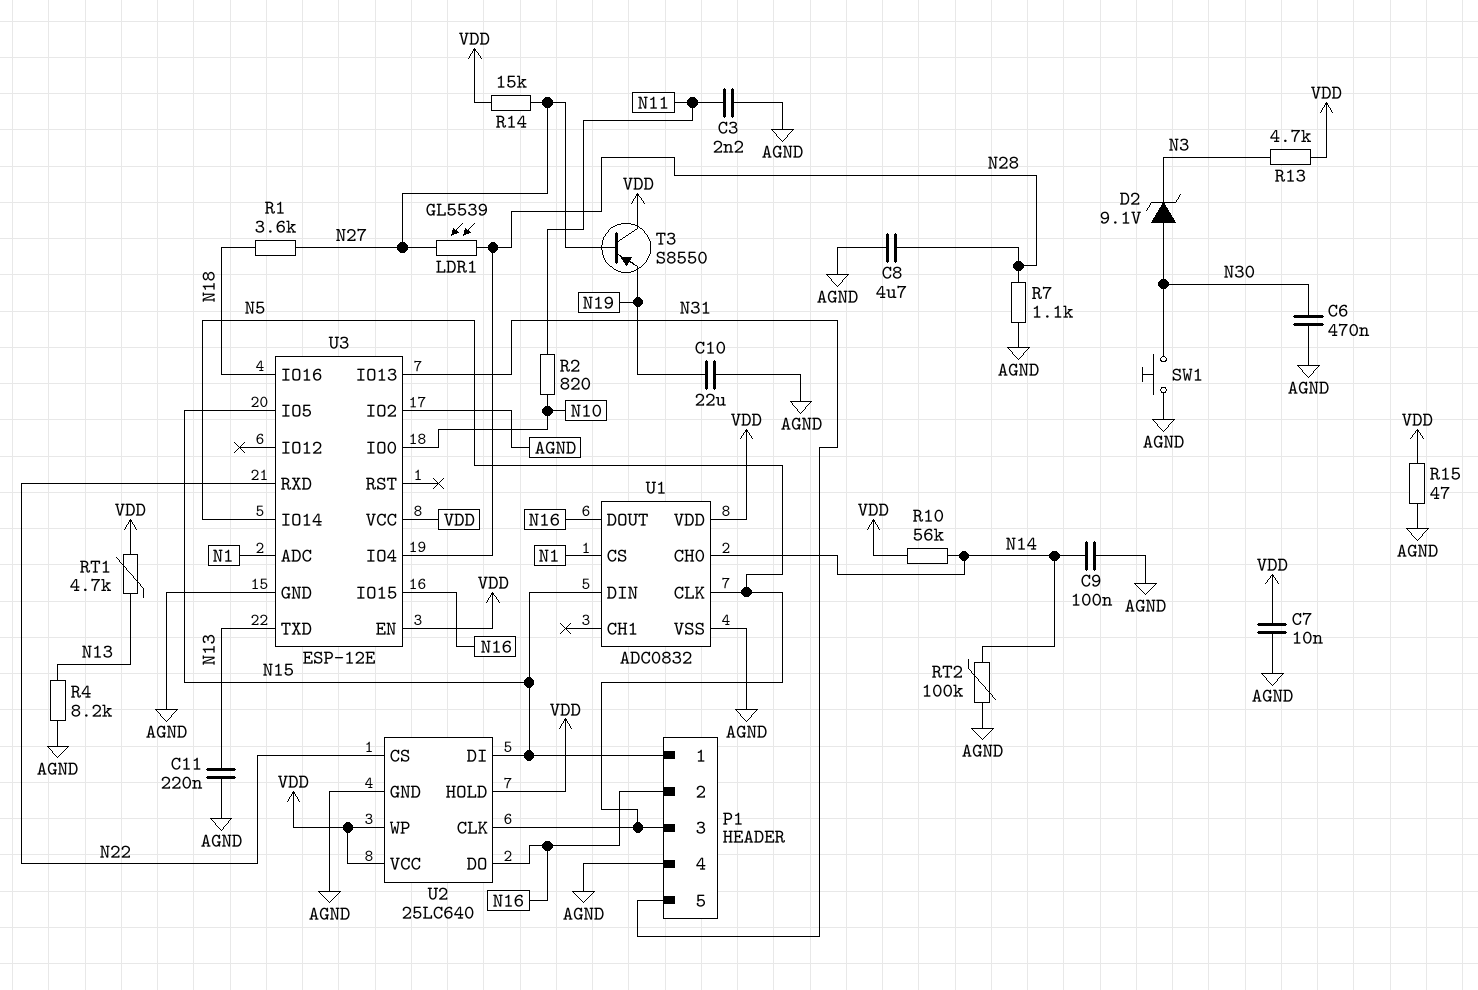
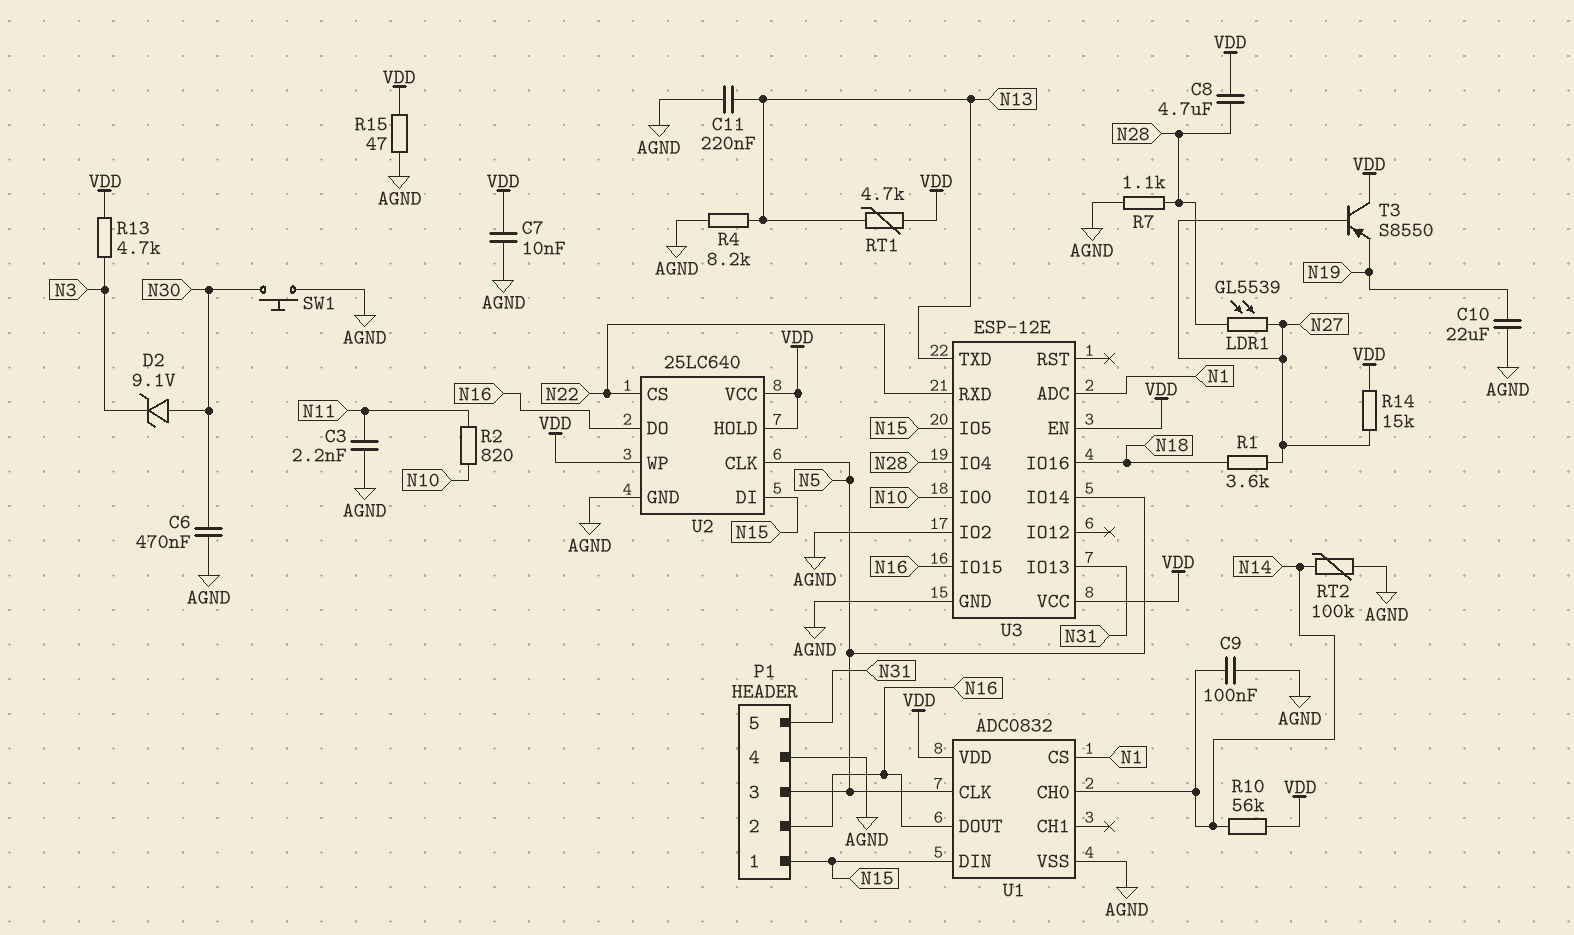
C8: 4.7uF (AGND, N28) -> 4.7uF (N28, VDD)

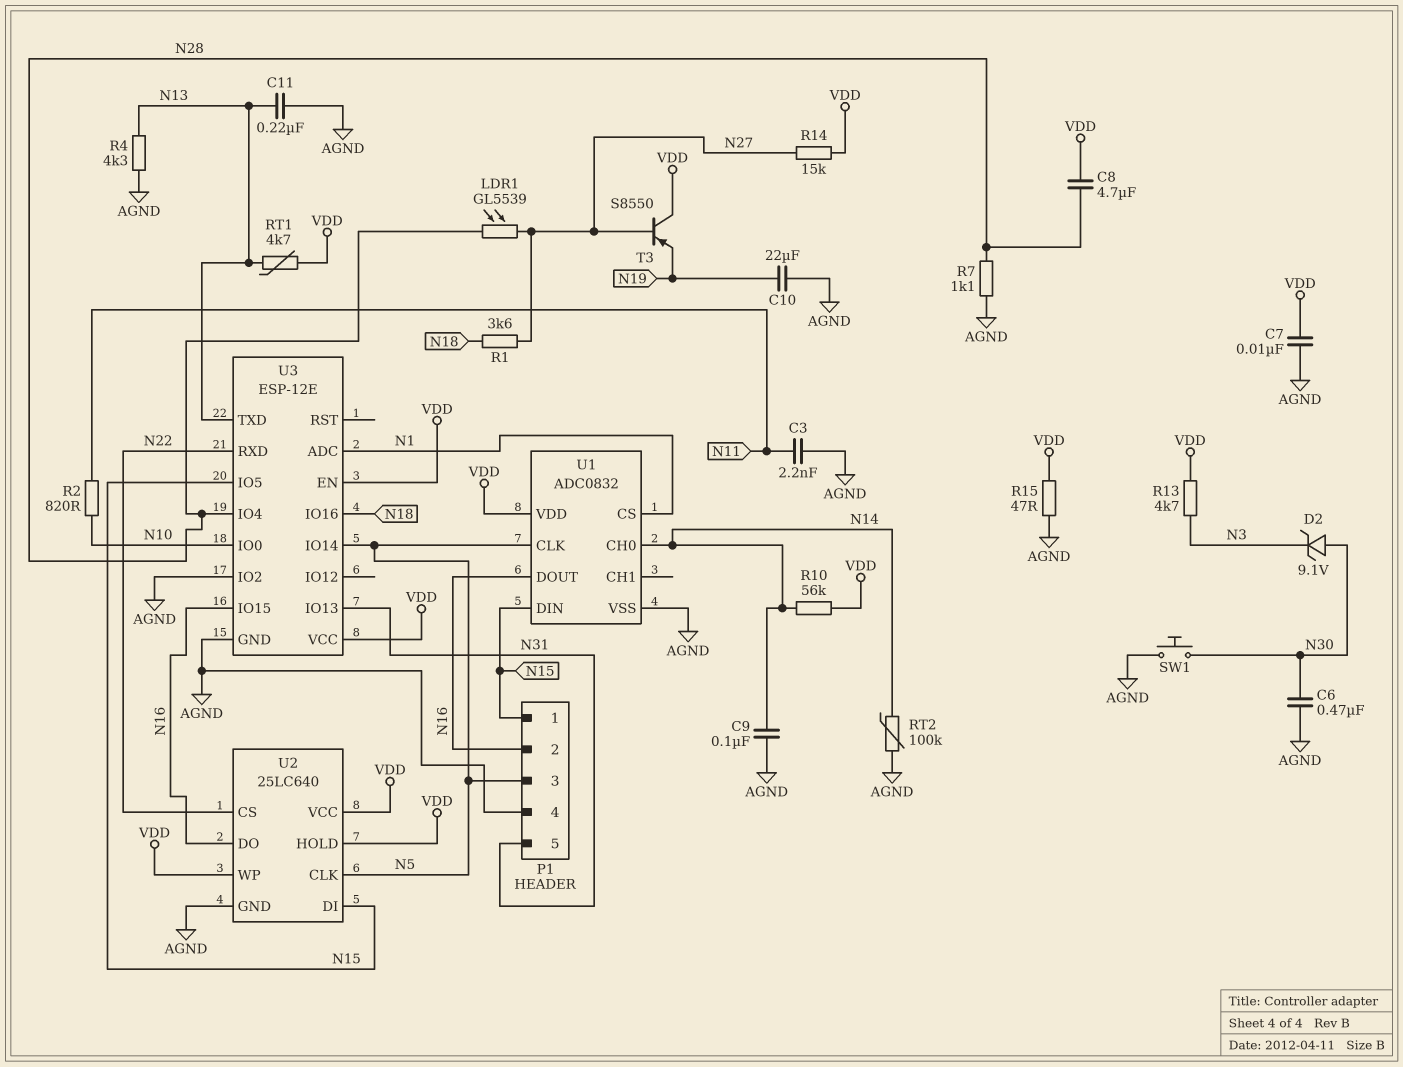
R4: 8.2k (AGND, N13) -> 4.3k (AGND, N13)

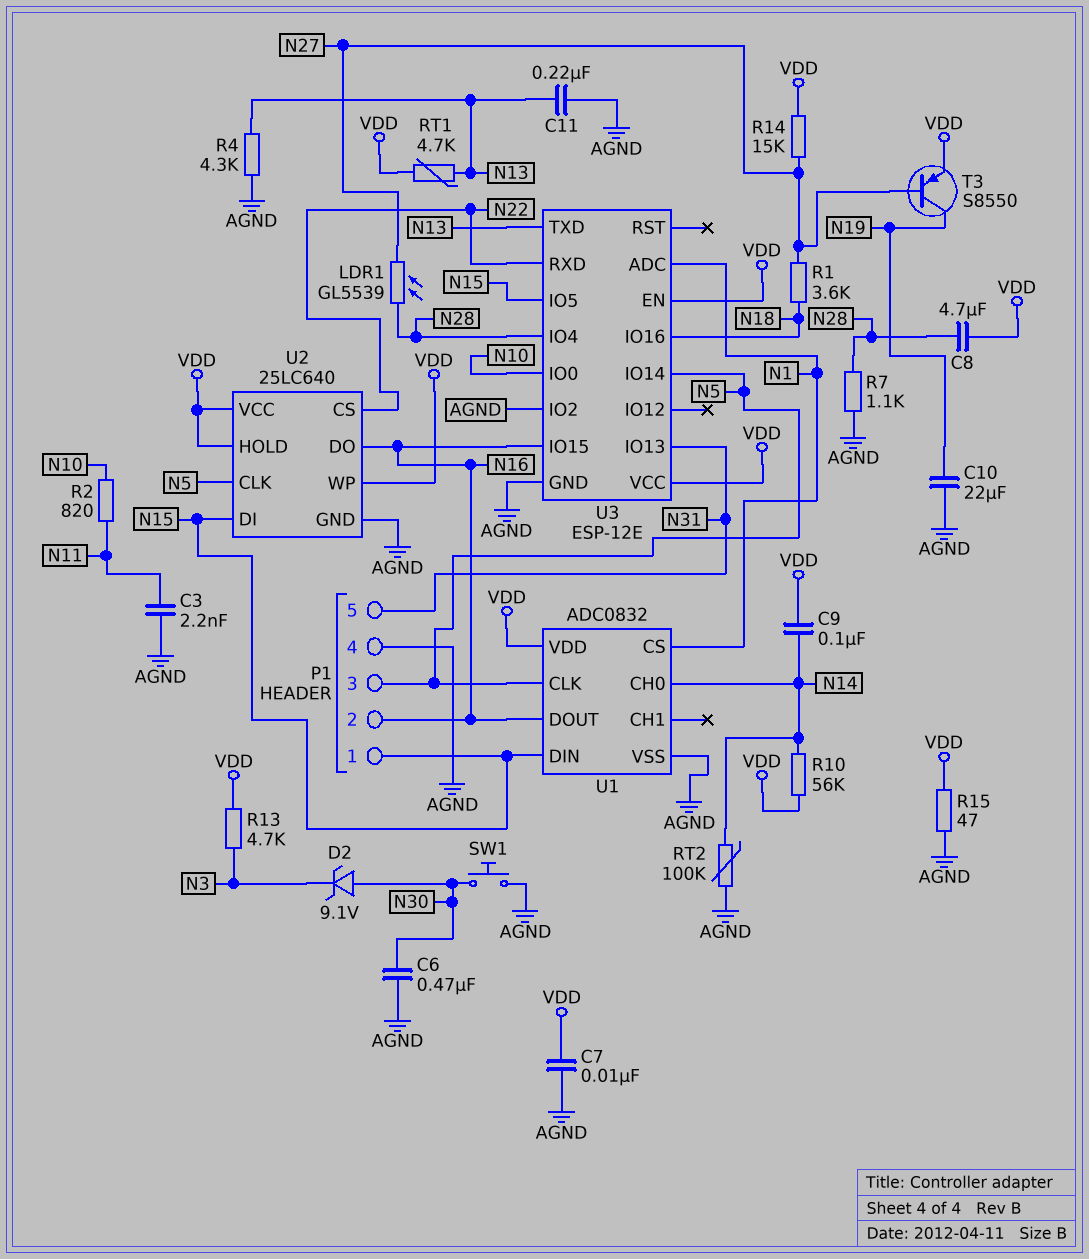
C9: 100nF (AGND, N14) -> 100nF (N14, VDD)
T3: PNP S8550 (B N27, C VDD, E N19) -> PNP S8550 (B N27, C N19, E VDD)

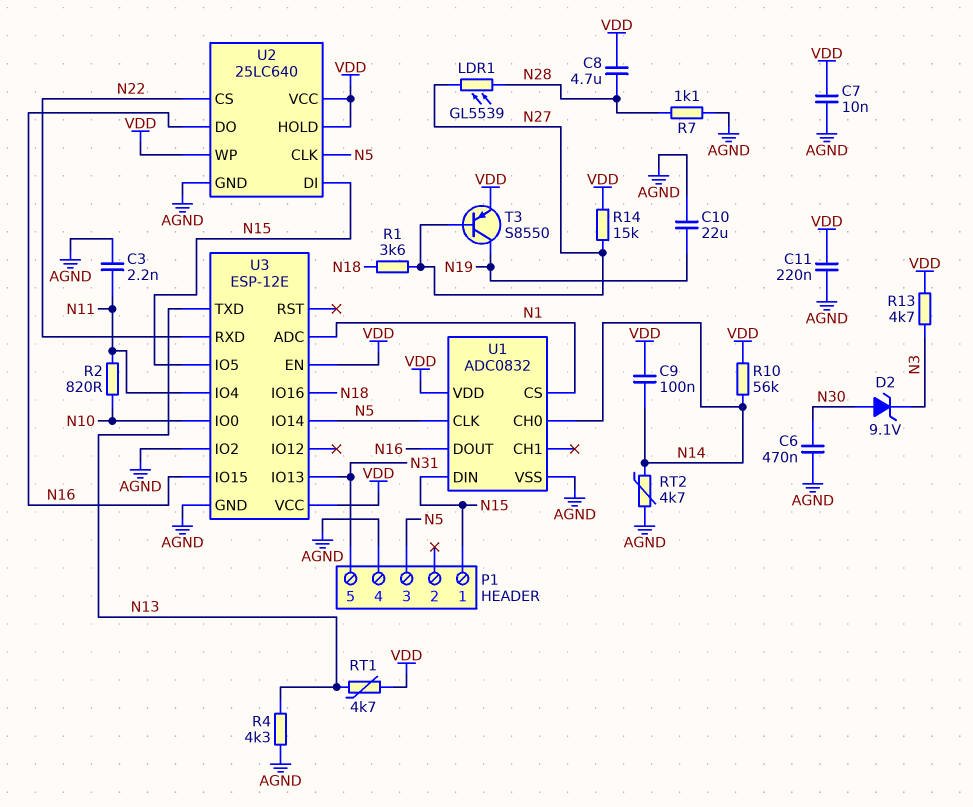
C11: 220nF (AGND, N13) -> 220nF (AGND, VDD)
P1 pin 2: N16 -> none
R15: 47 (AGND, VDD) -> none
RT2: 100k (AGND, N14) -> 4.7k (AGND, N14)
SW1: button (AGND, N30) -> none
U3 pin IO4: N28 -> N11

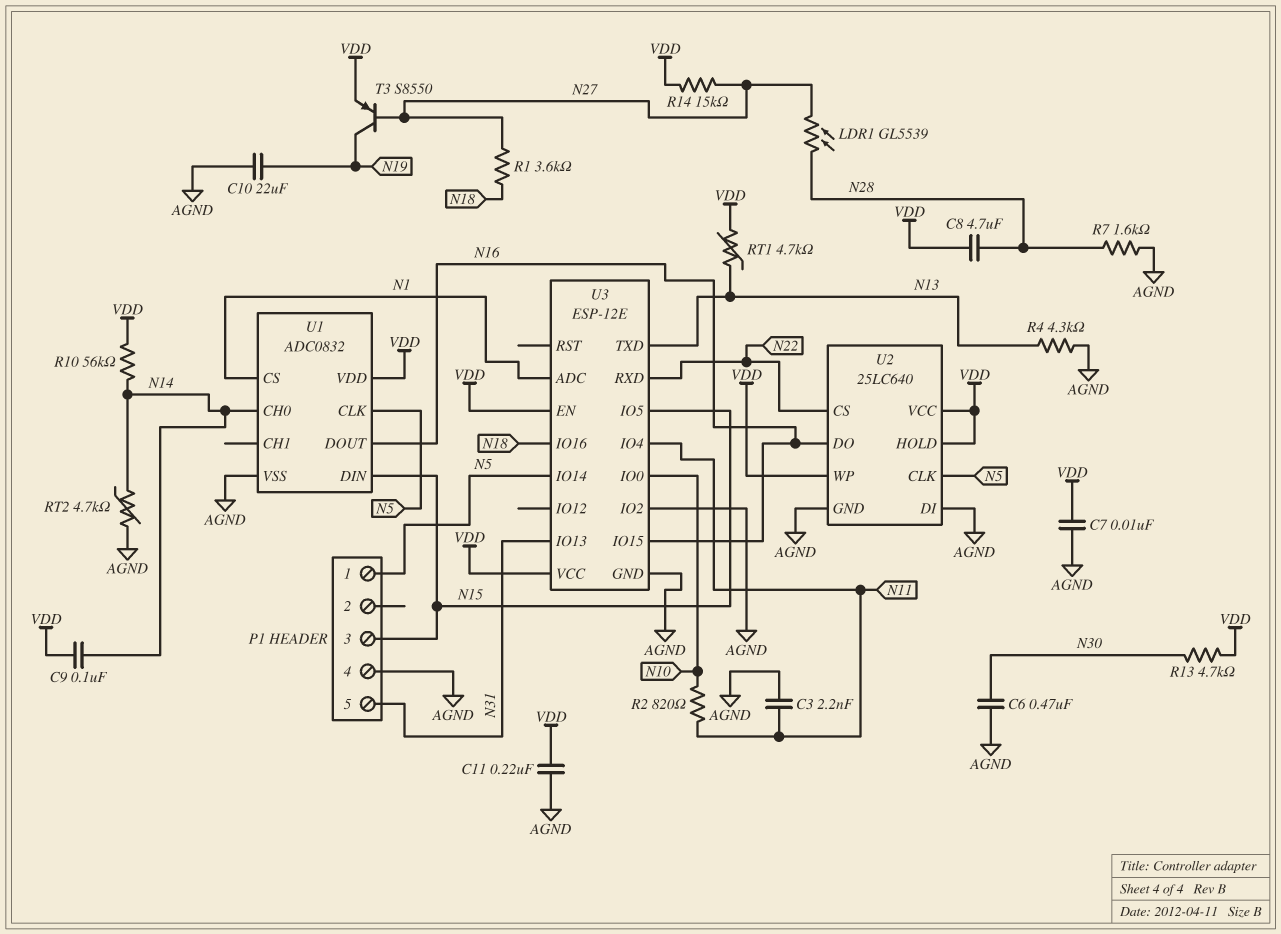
D2: zener 9.1V (A N30, K N3) -> none
P1 pin 1: N15 -> N5
P1 pin 3: N5 -> N15
R7: 1.1k (AGND, N28) -> 1.6k (AGND, N28)
R13: 4.7k (N3, VDD) -> 4.7k (N30, VDD)
U2 pin DI: N15 -> AGND

